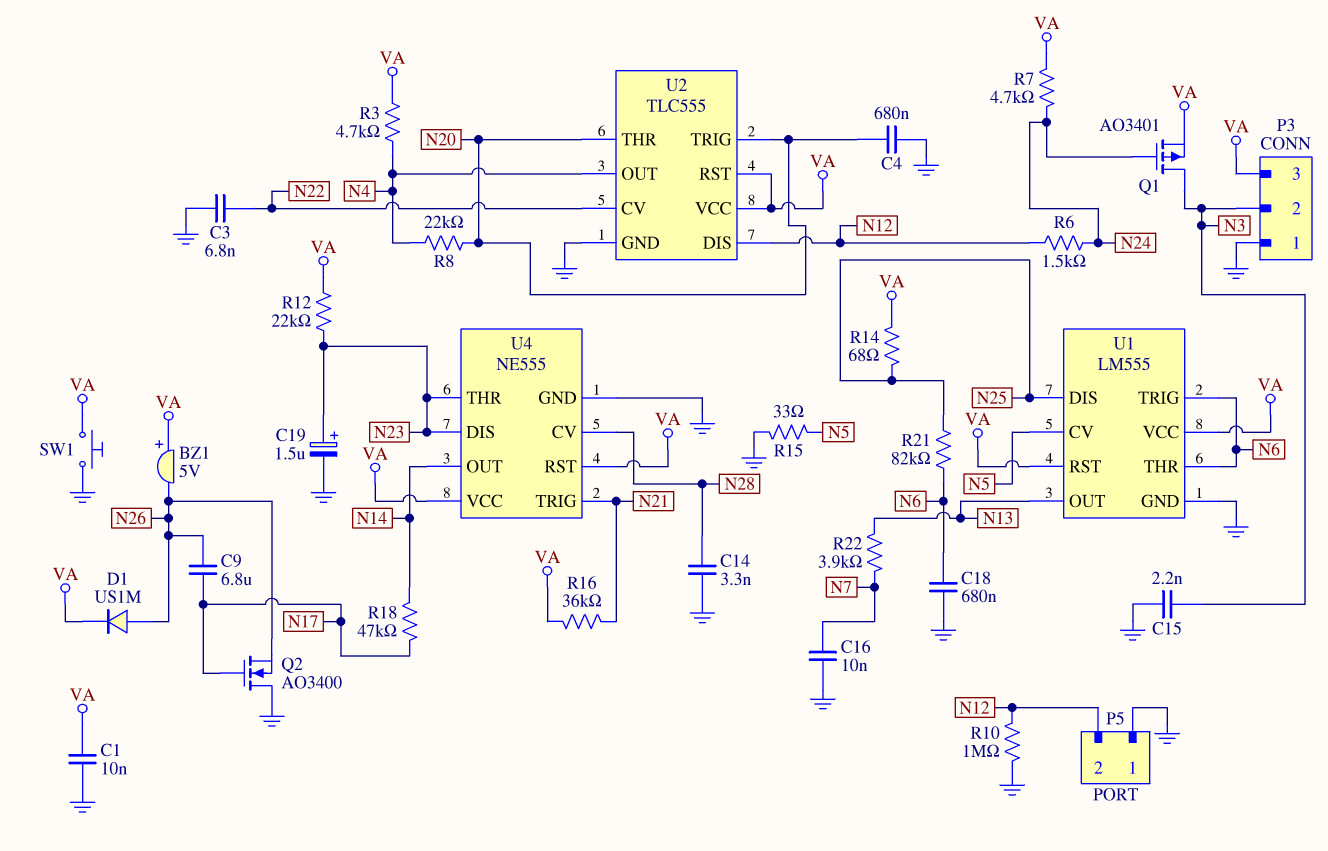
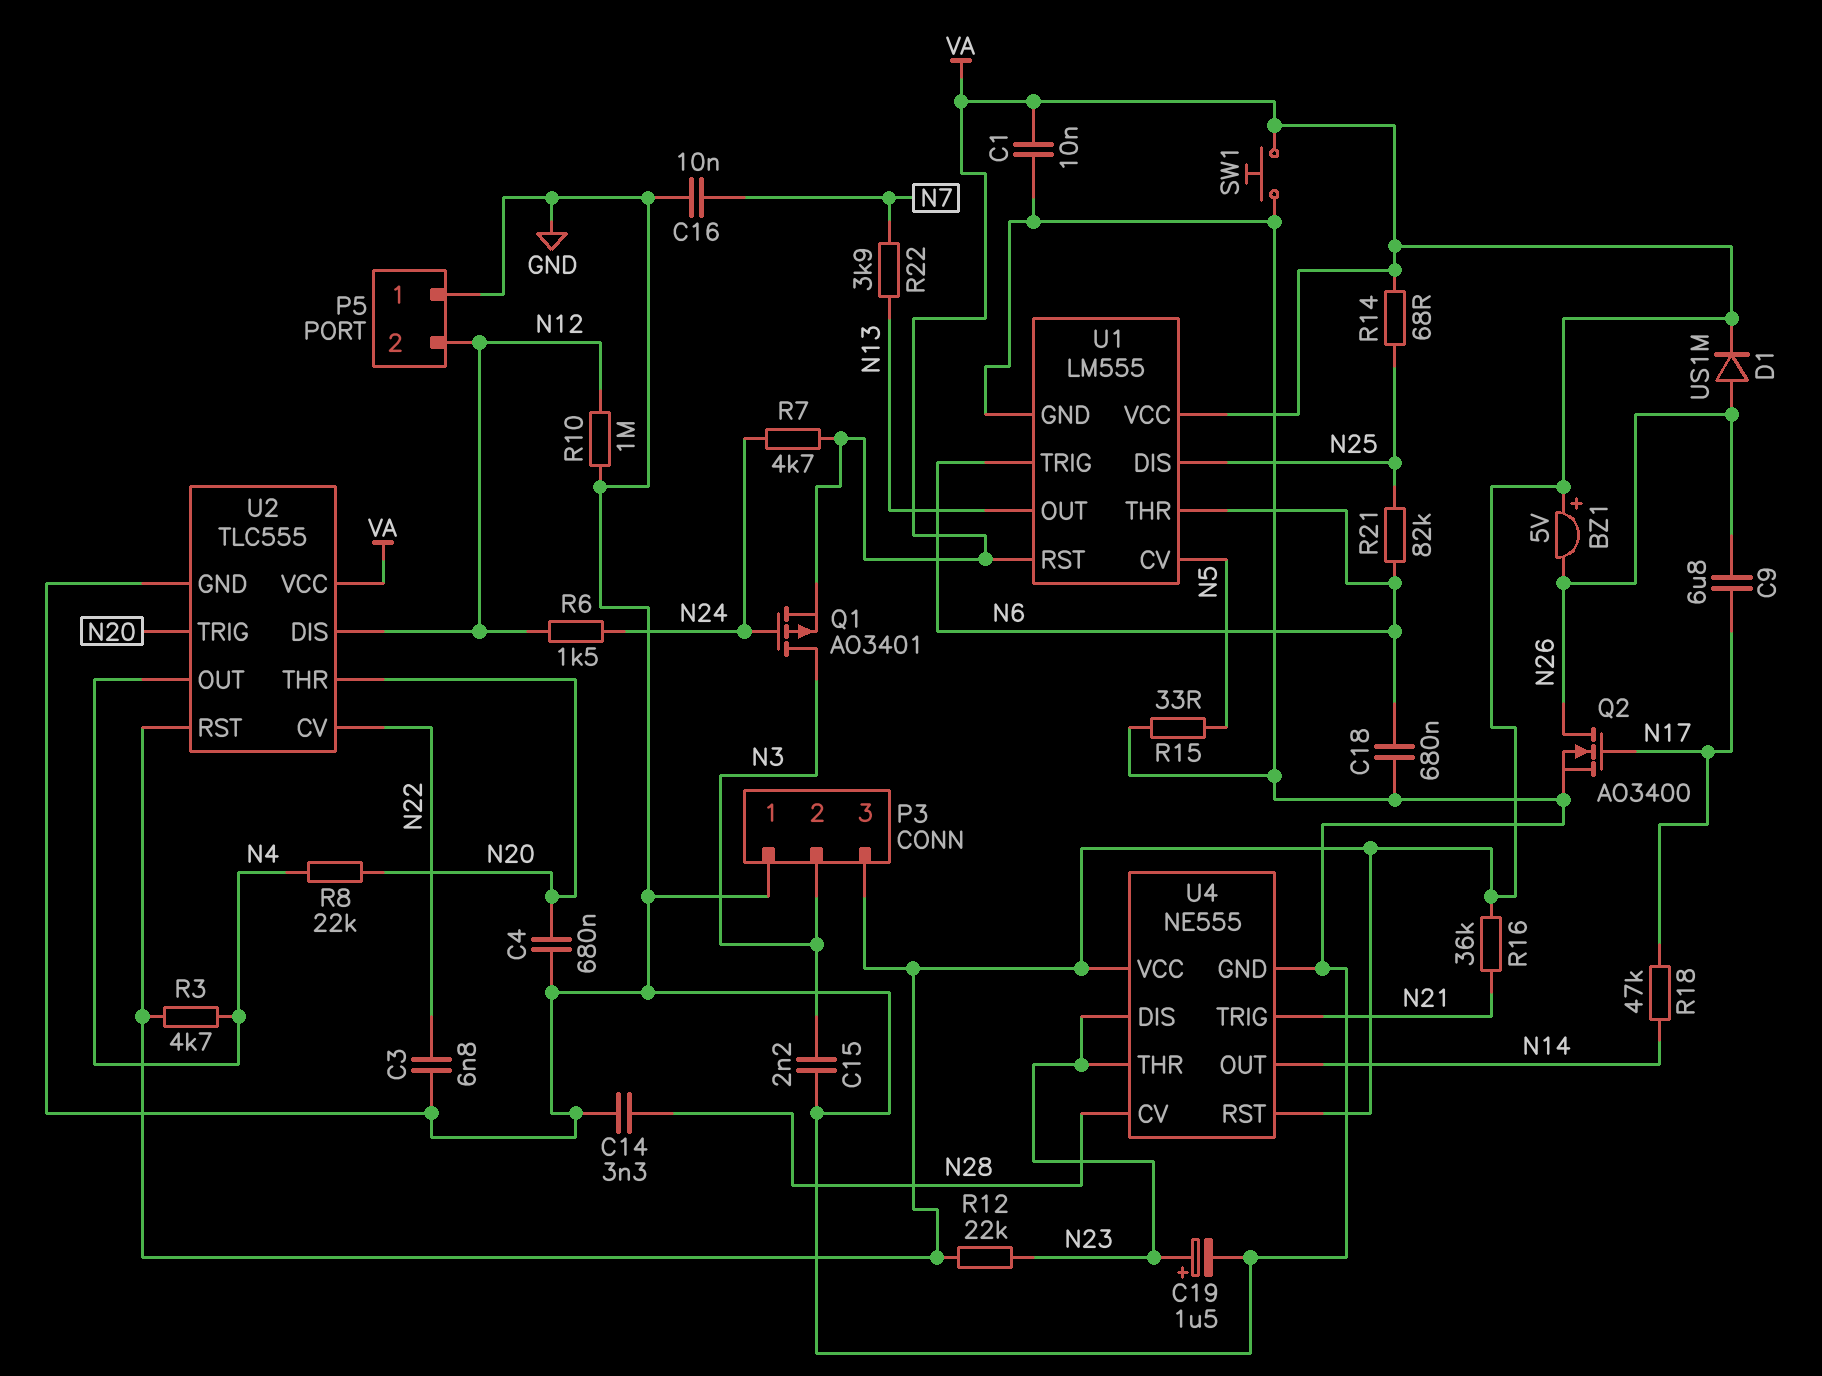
Q2: NMOS AO3400 (G N17, D GND, S N26) -> NMOS AO3400 (G N17, D N26, S GND)

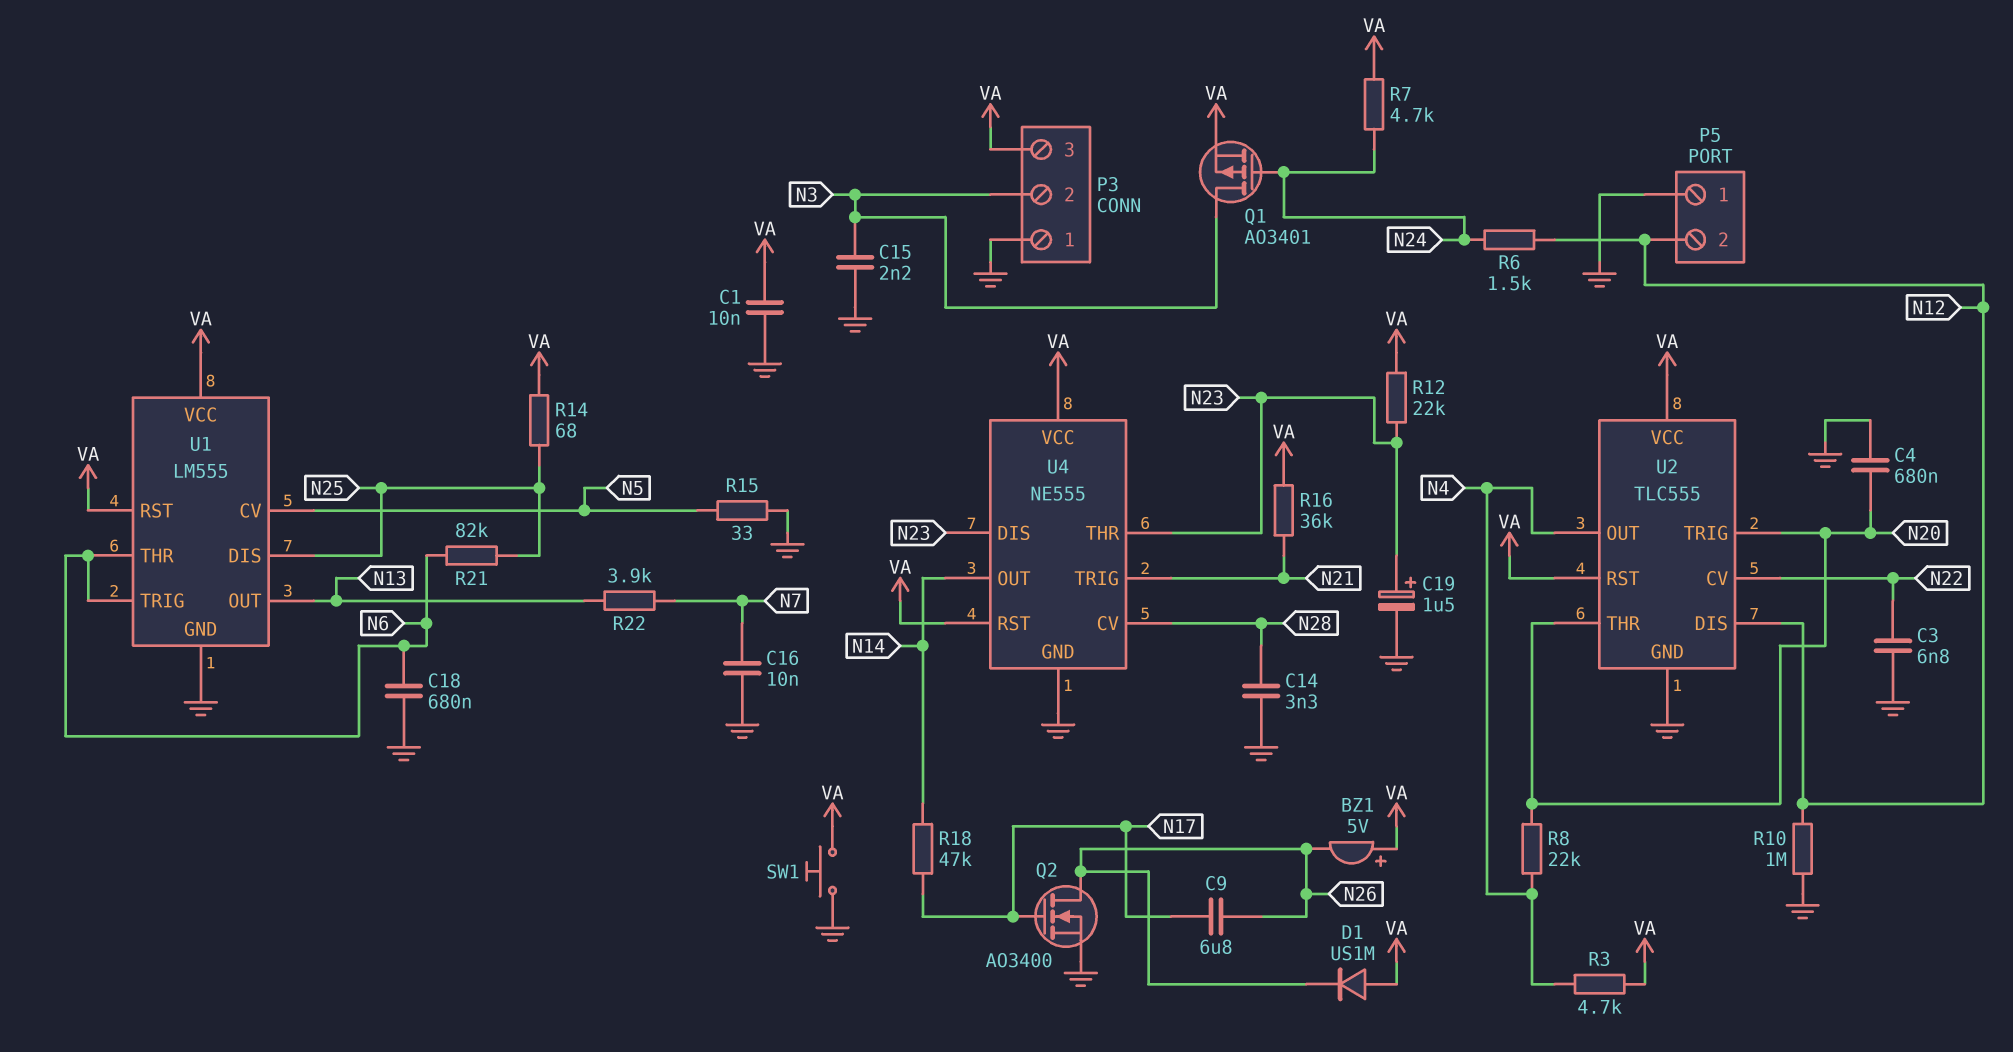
D1: diode US1M (A N26, K VA) -> diode US1M (A VA, K N26)

